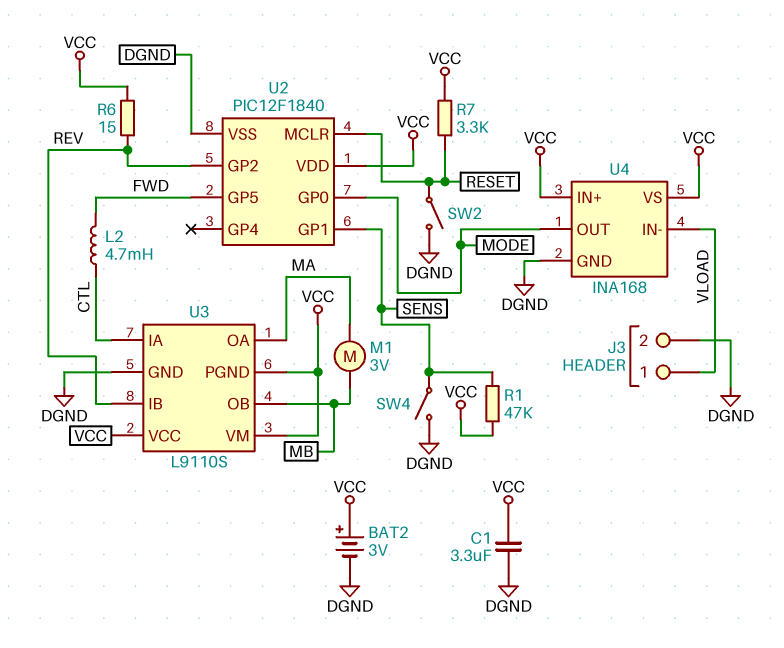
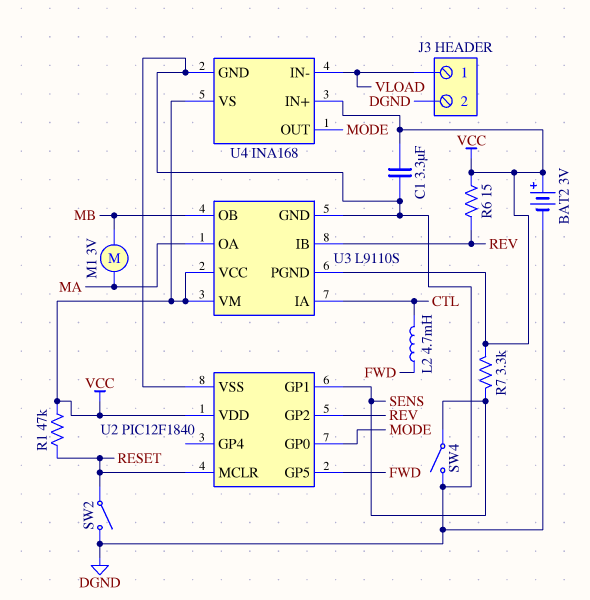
R1: 47k (SENS, VCC) -> 47k (RESET, VCC)
R7: 3.3k (RESET, VCC) -> 3.3k (SENS, VCC)

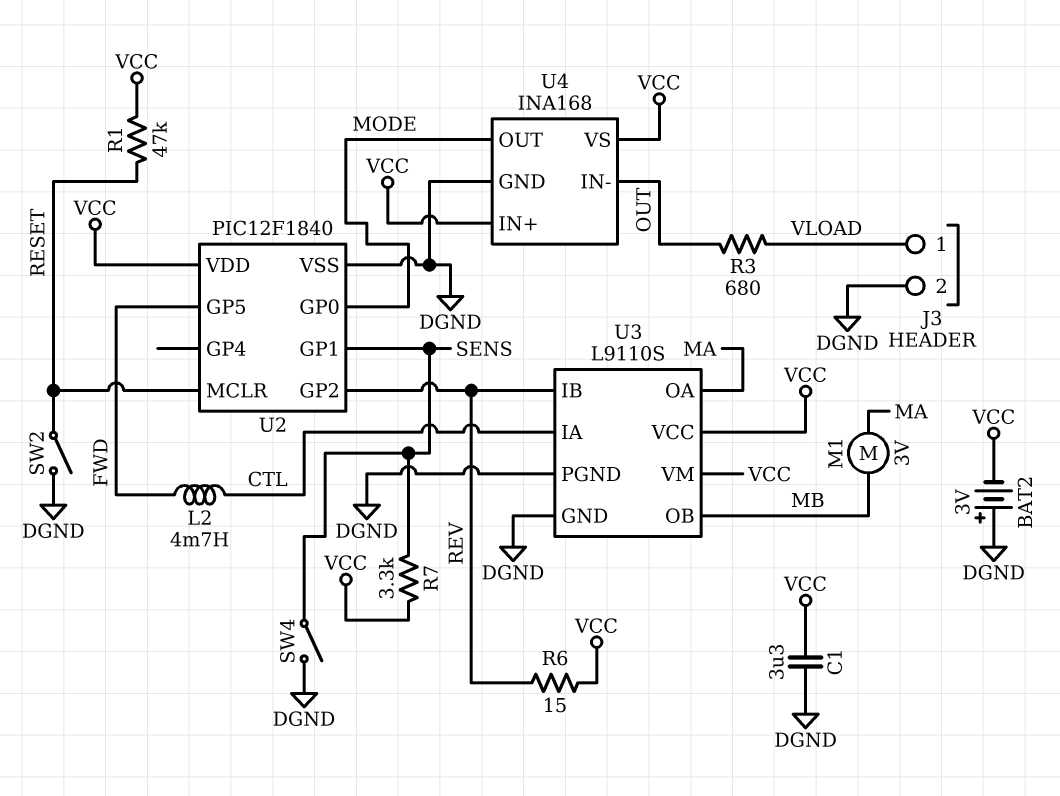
BAT2: 3V (plus VCC, minus DGND) -> 3V (plus DGND, minus VCC)
R3: none -> 680 (OUT, VLOAD)
U3 pin PGND: VCC -> DGND
U4 pin IN-: VLOAD -> OUT

